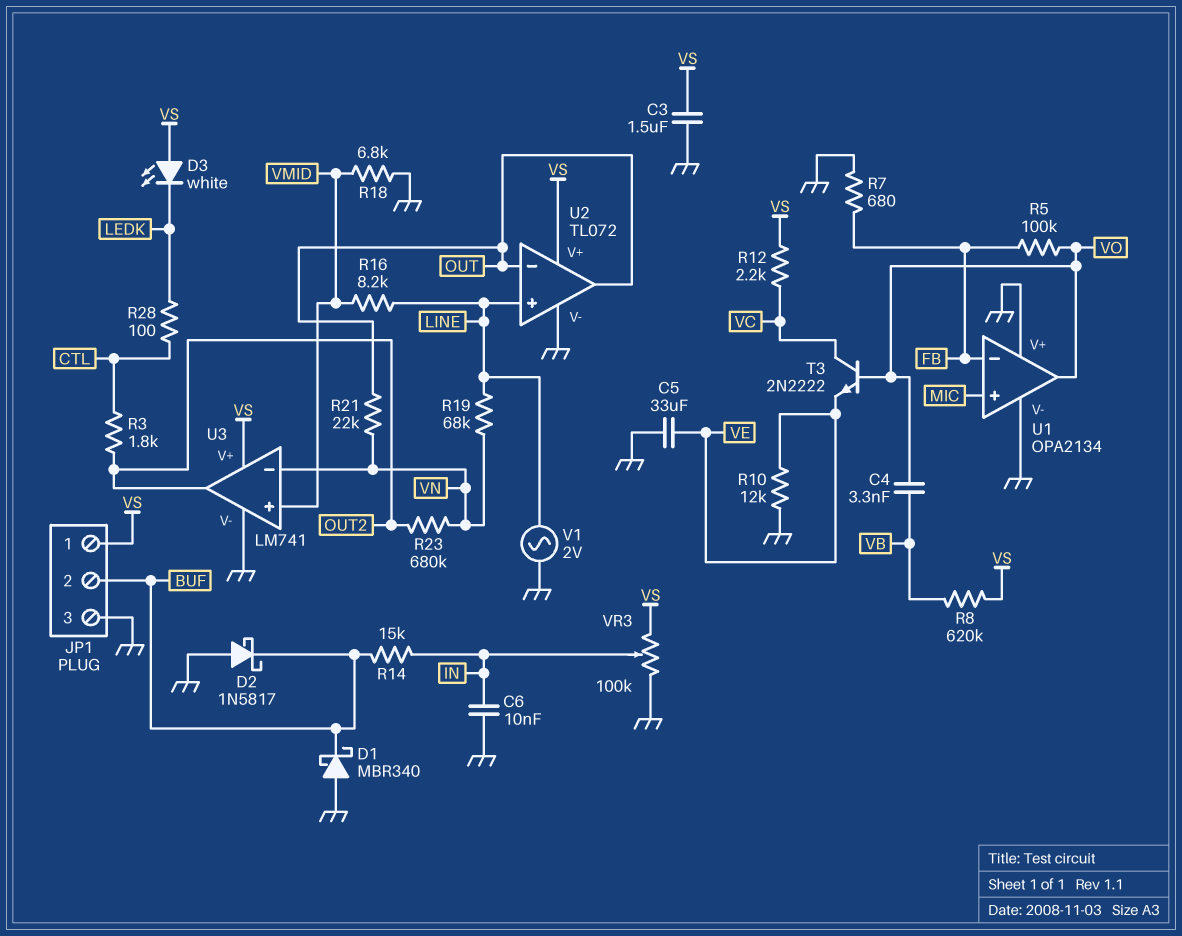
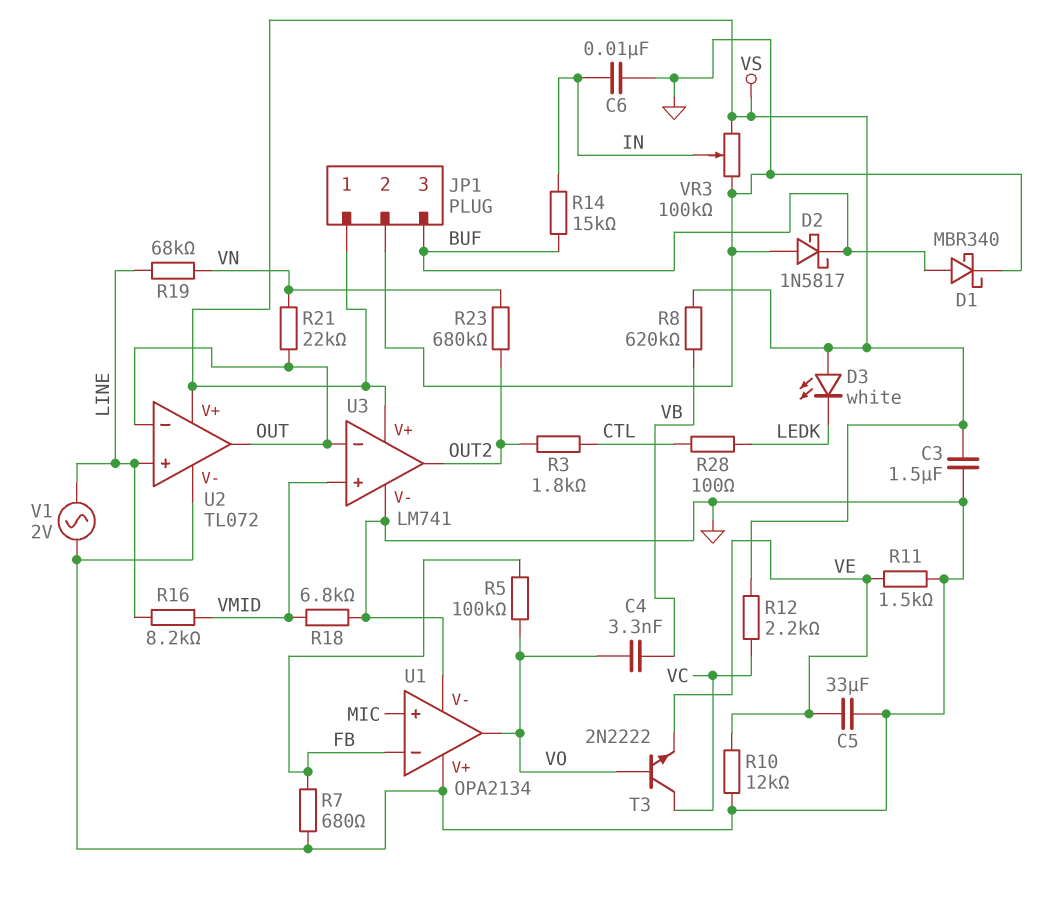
D1: schottky MBR340 (A GND, K BUF) -> schottky MBR340 (A BUF, K GND)
JP1 pin 2: BUF -> GND
JP1 pin 3: GND -> BUF
R11: none -> 1.5k (GND, VE)
U3 pin in-: VN -> OUT

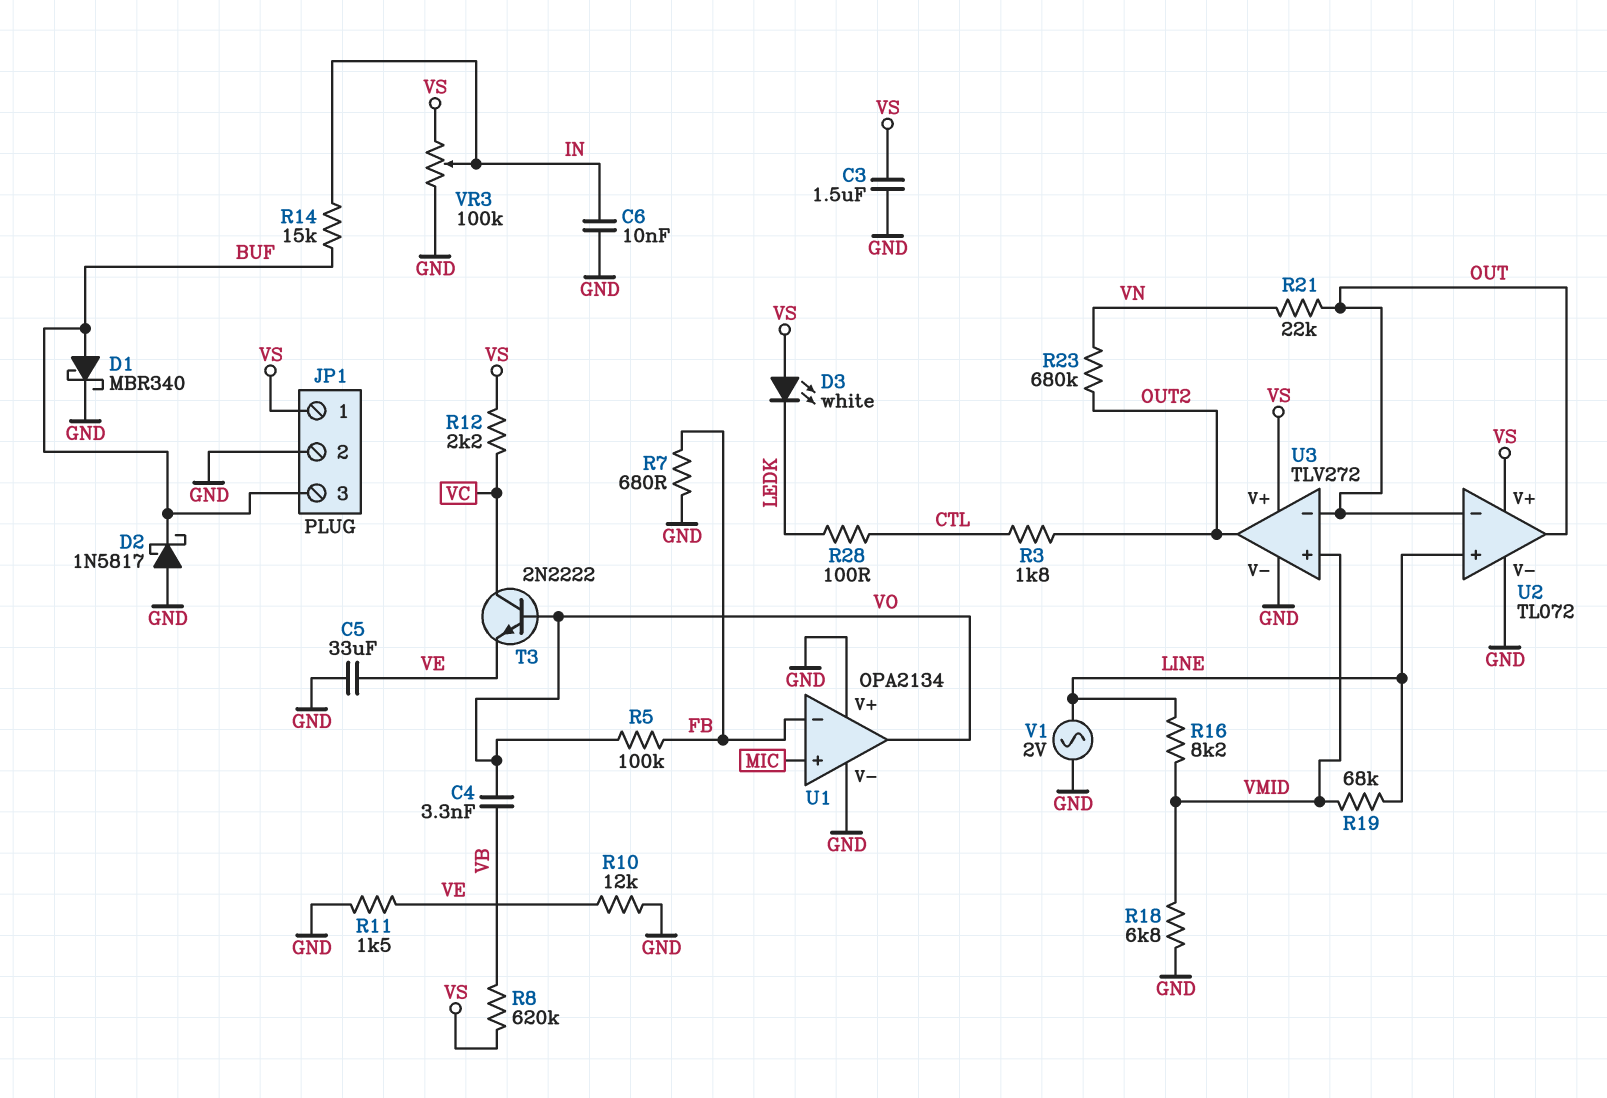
R19: 68k (LINE, VN) -> 68k (LINE, VMID)
U3: LM741 -> TLV272

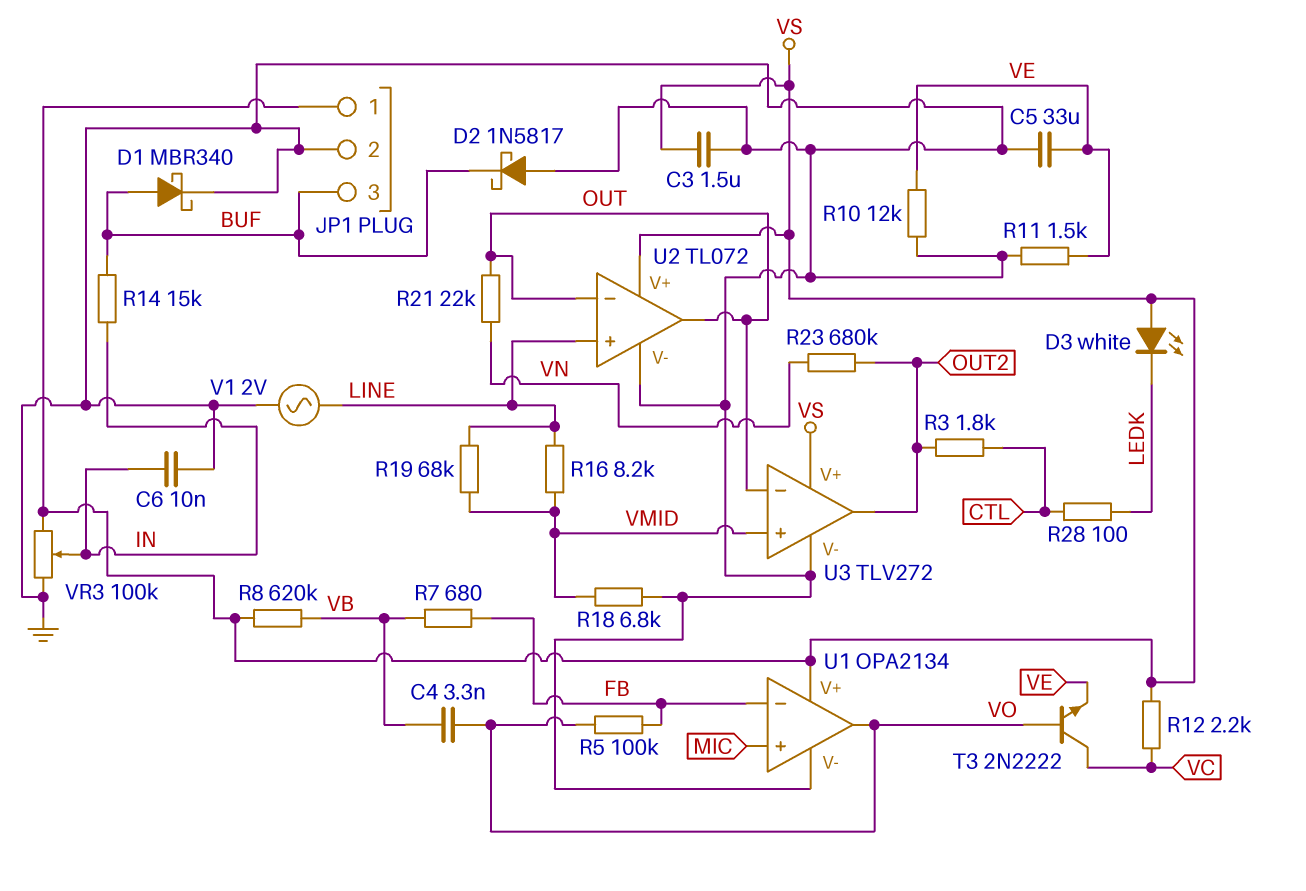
R7: 680 (FB, GND) -> 680 (FB, VB)
U1 pin V+: GND -> VS

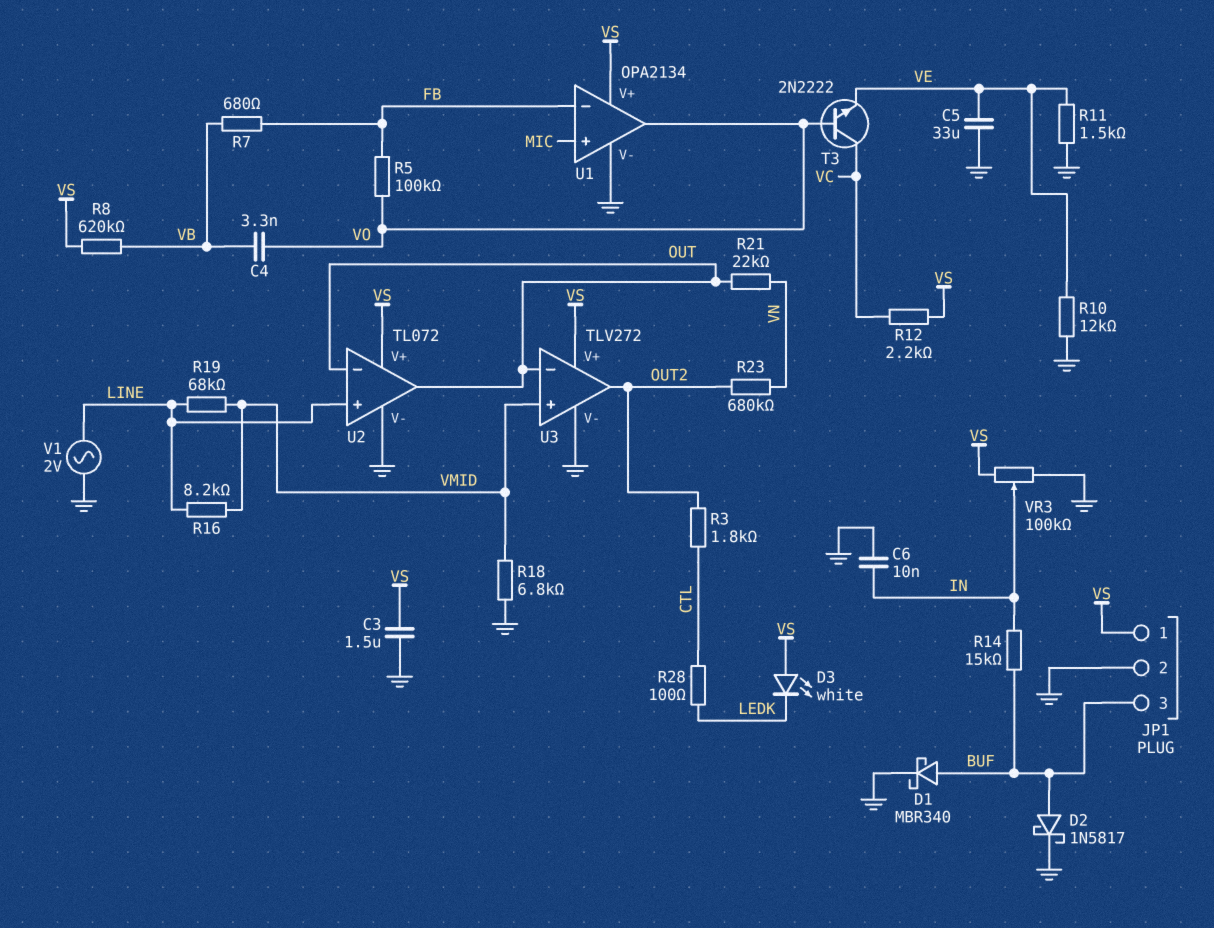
D2: schottky 1N5817 (A GND, K BUF) -> schottky 1N5817 (A BUF, K GND)

